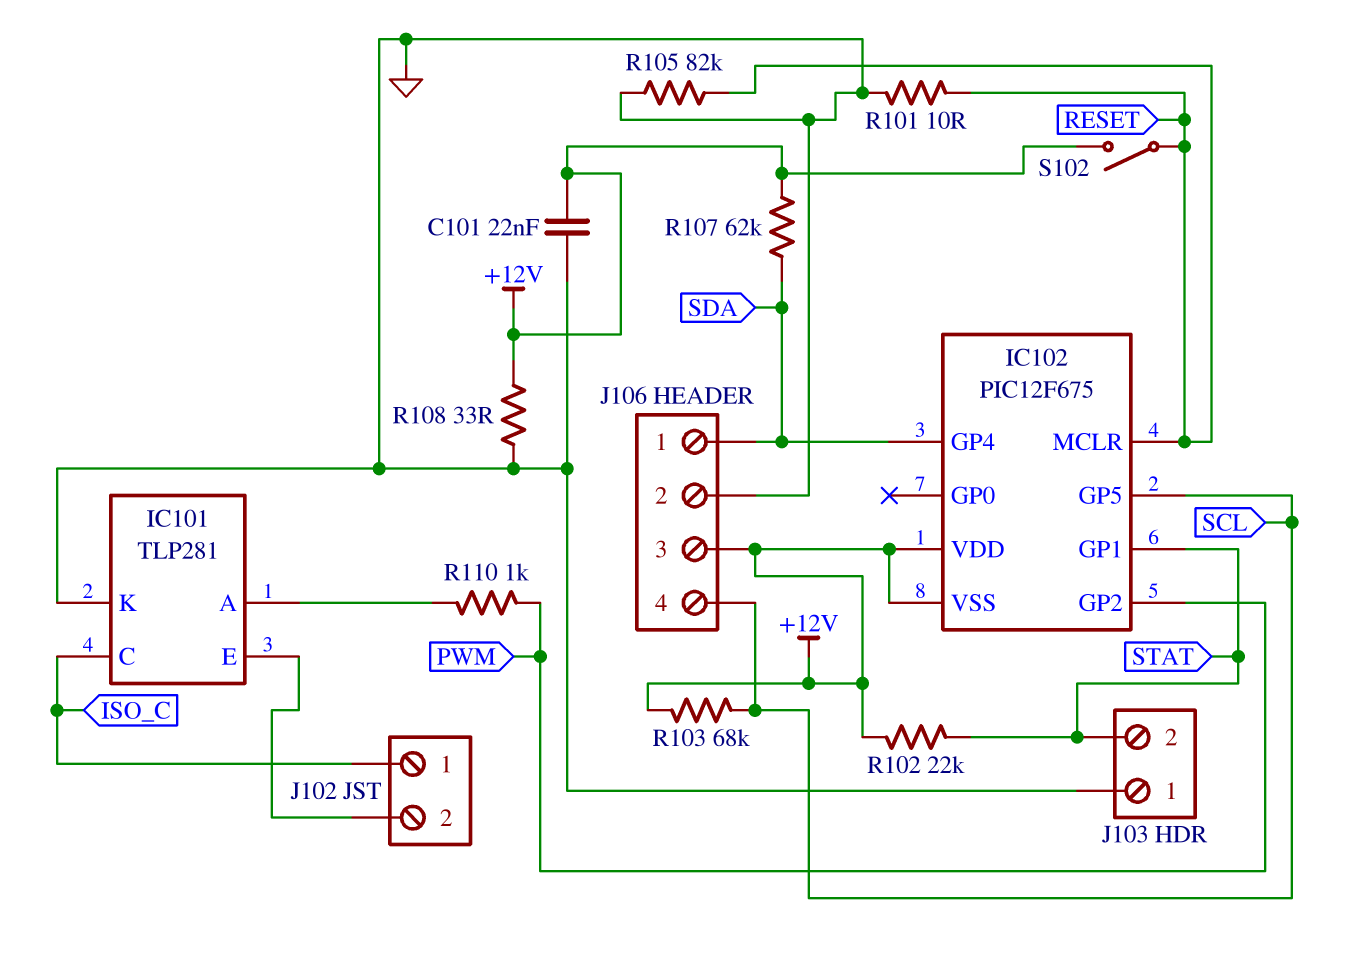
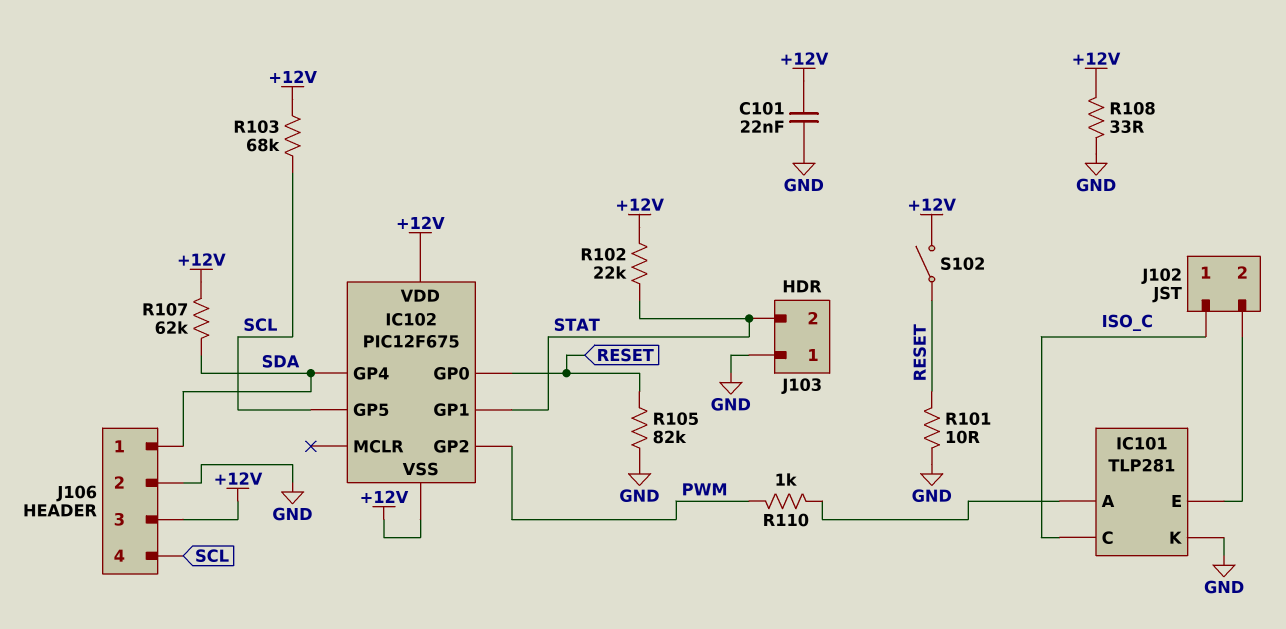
IC102 pin GP0: none -> RESET
IC102 pin MCLR: RESET -> none

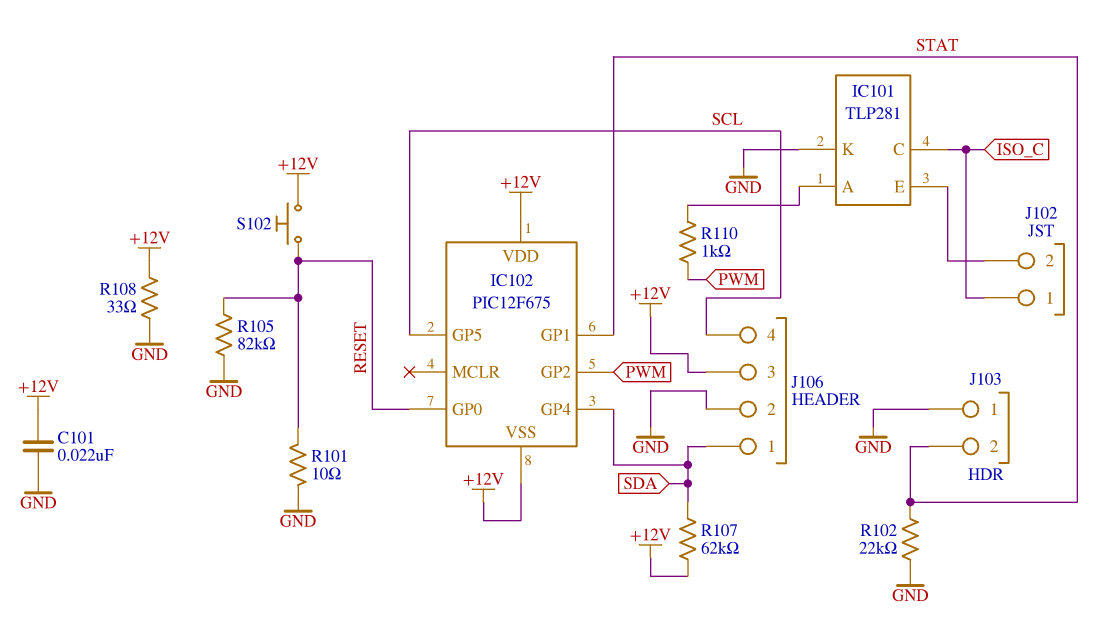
R102: 22k (+12V, STAT) -> 22k (GND, STAT)
R103: 68k (+12V, SCL) -> none
S102: switch (+12V, RESET) -> button (+12V, RESET)

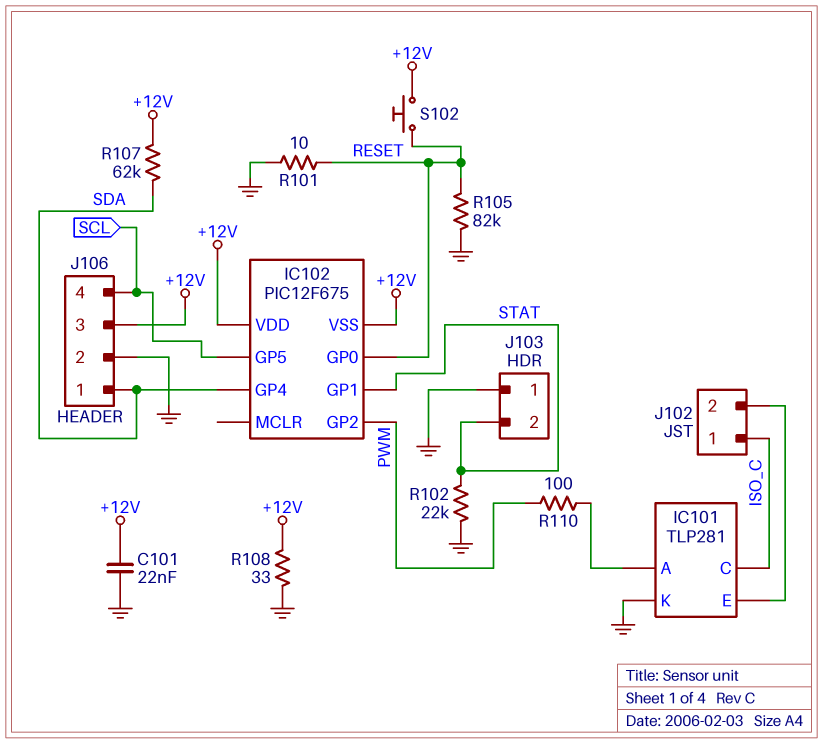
R110: 1k (IC101/A, PWM) -> 100 (IC101/A, PWM)

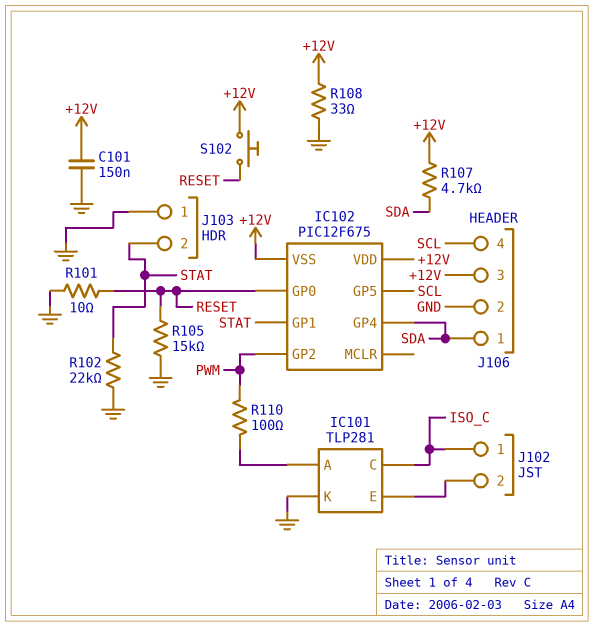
C101: 22nF (+12V, GND) -> 150nF (+12V, GND)
R105: 82k (GND, RESET) -> 15k (GND, RESET)
R107: 62k (+12V, SDA) -> 4.7k (+12V, SDA)

